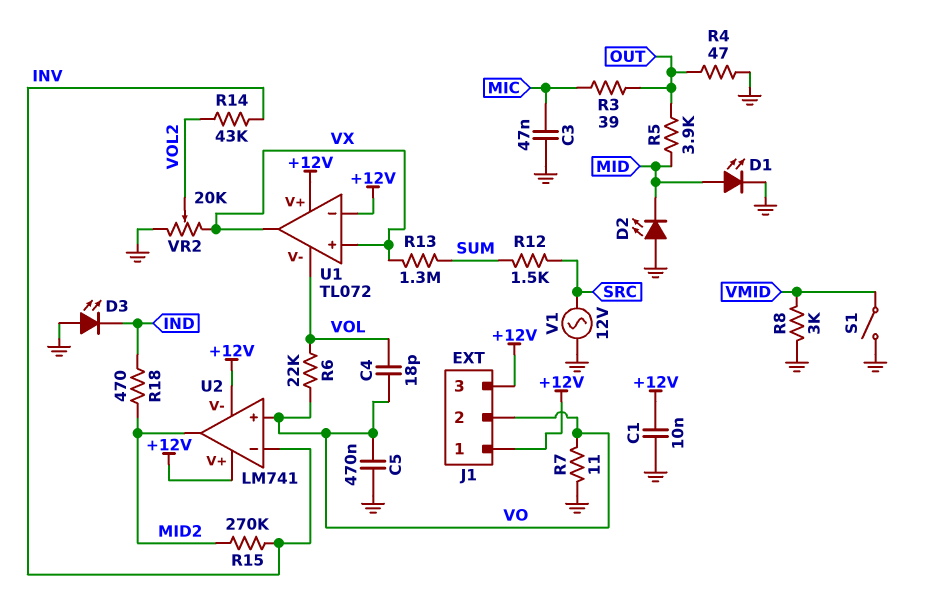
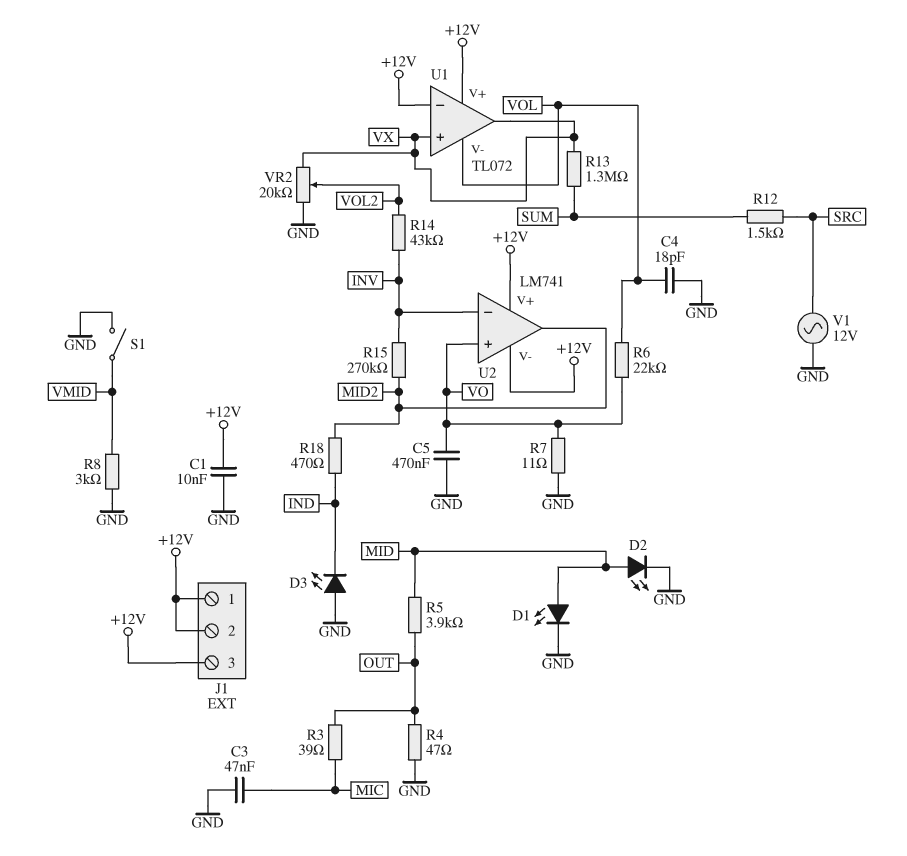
C4: 18pF (VO, VOL) -> 18pF (GND, VOL)
D2: LED (A GND, K MID) -> LED (A MID, K GND)
J1 pin 2: VO -> +12V

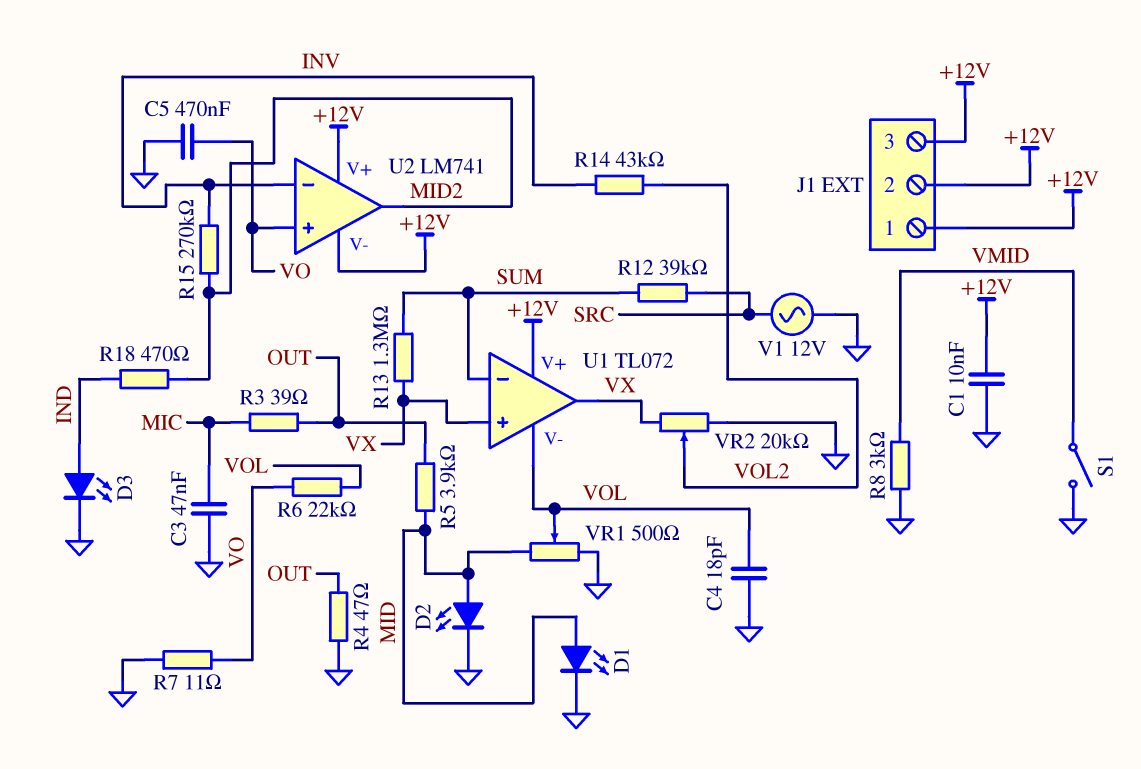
D3: LED (A GND, K IND) -> LED (A IND, K GND)
R12: 1.5k (SRC, SUM) -> 39k (SRC, SUM)
U1 pin in-: +12V -> SUM
VR1: none -> 500 (GND, MID, wiper VOL)

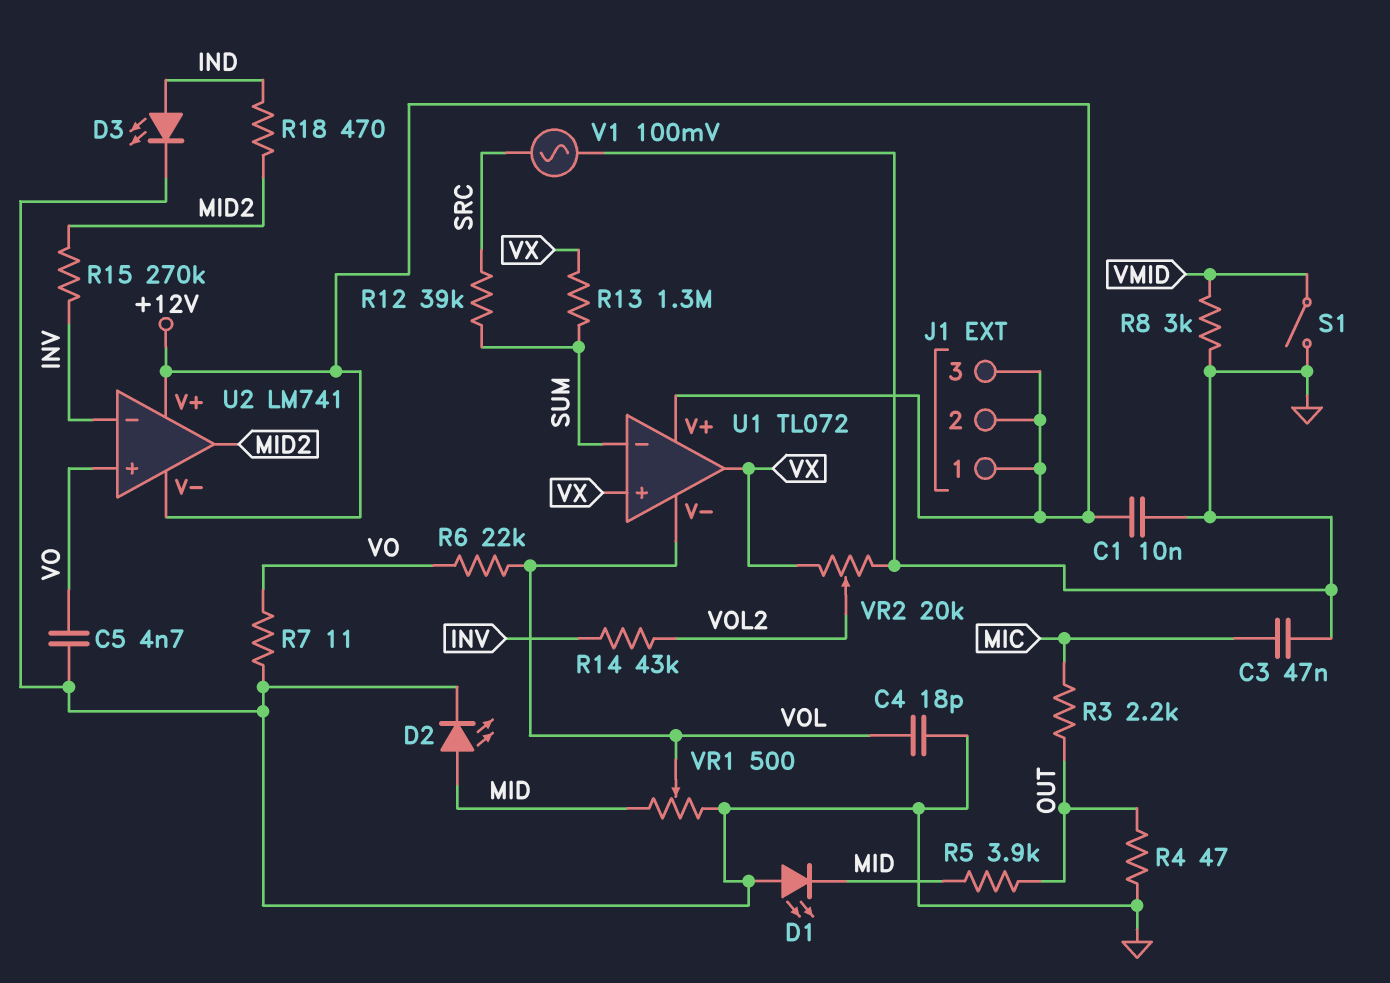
C5: 470nF (GND, VO) -> 4.7nF (GND, VO)
D1: LED (A MID, K GND) -> LED (A GND, K MID)
R3: 39 (MIC, OUT) -> 2.2k (MIC, OUT)
V1: AC 12V (GND, SRC) -> AC 100mV (GND, SRC)

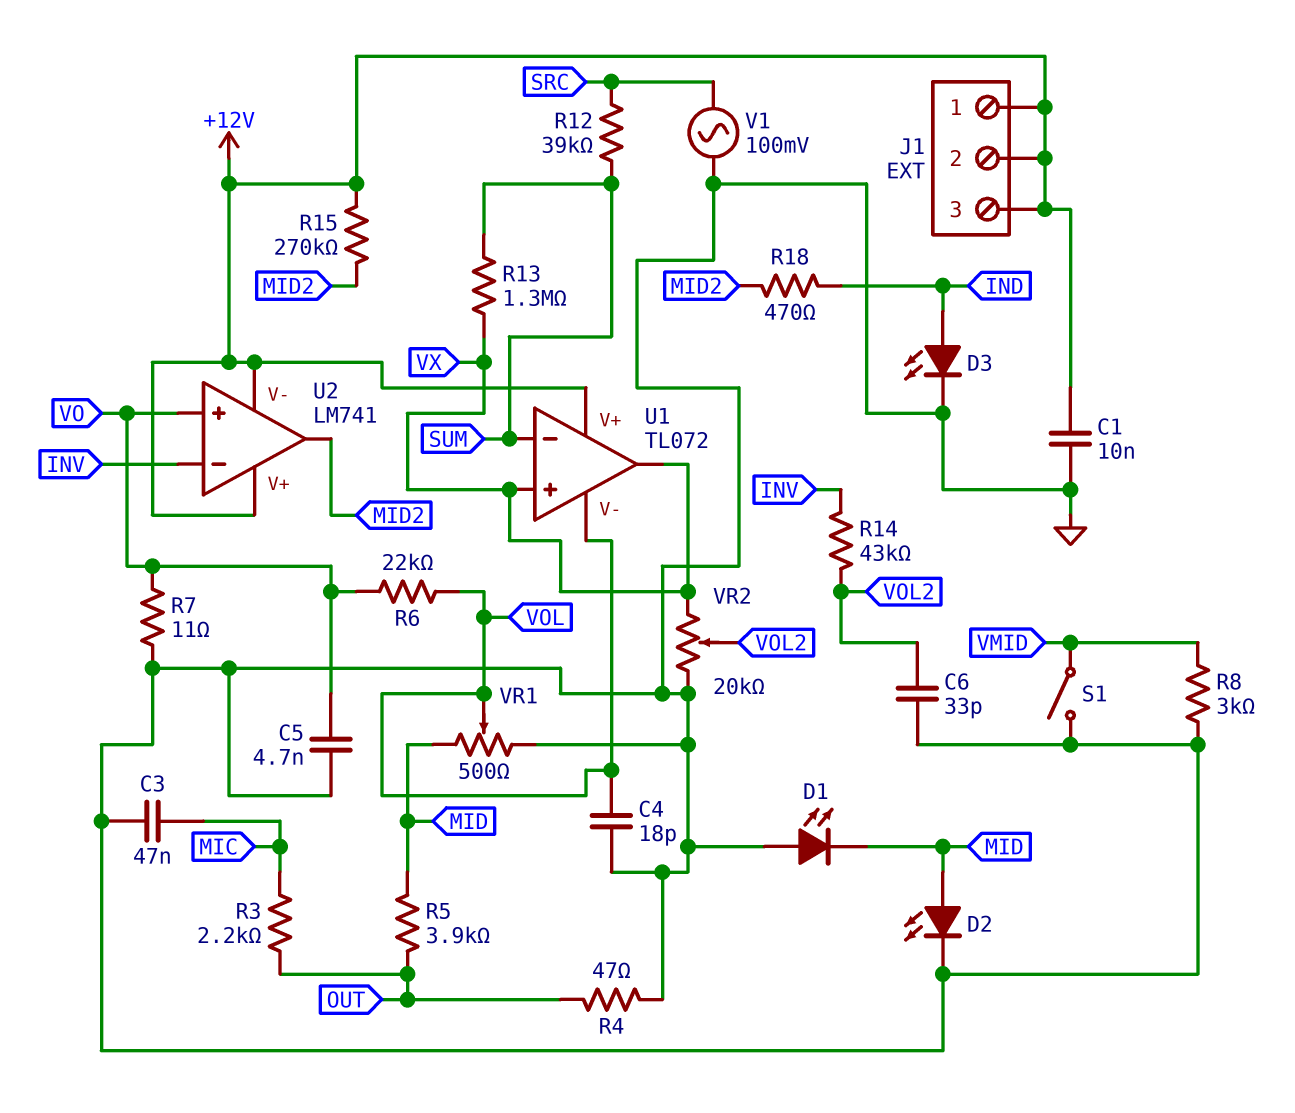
C6: none -> 33pF (GND, VOL2)
R15: 270k (INV, MID2) -> 270k (+12V, MID2)

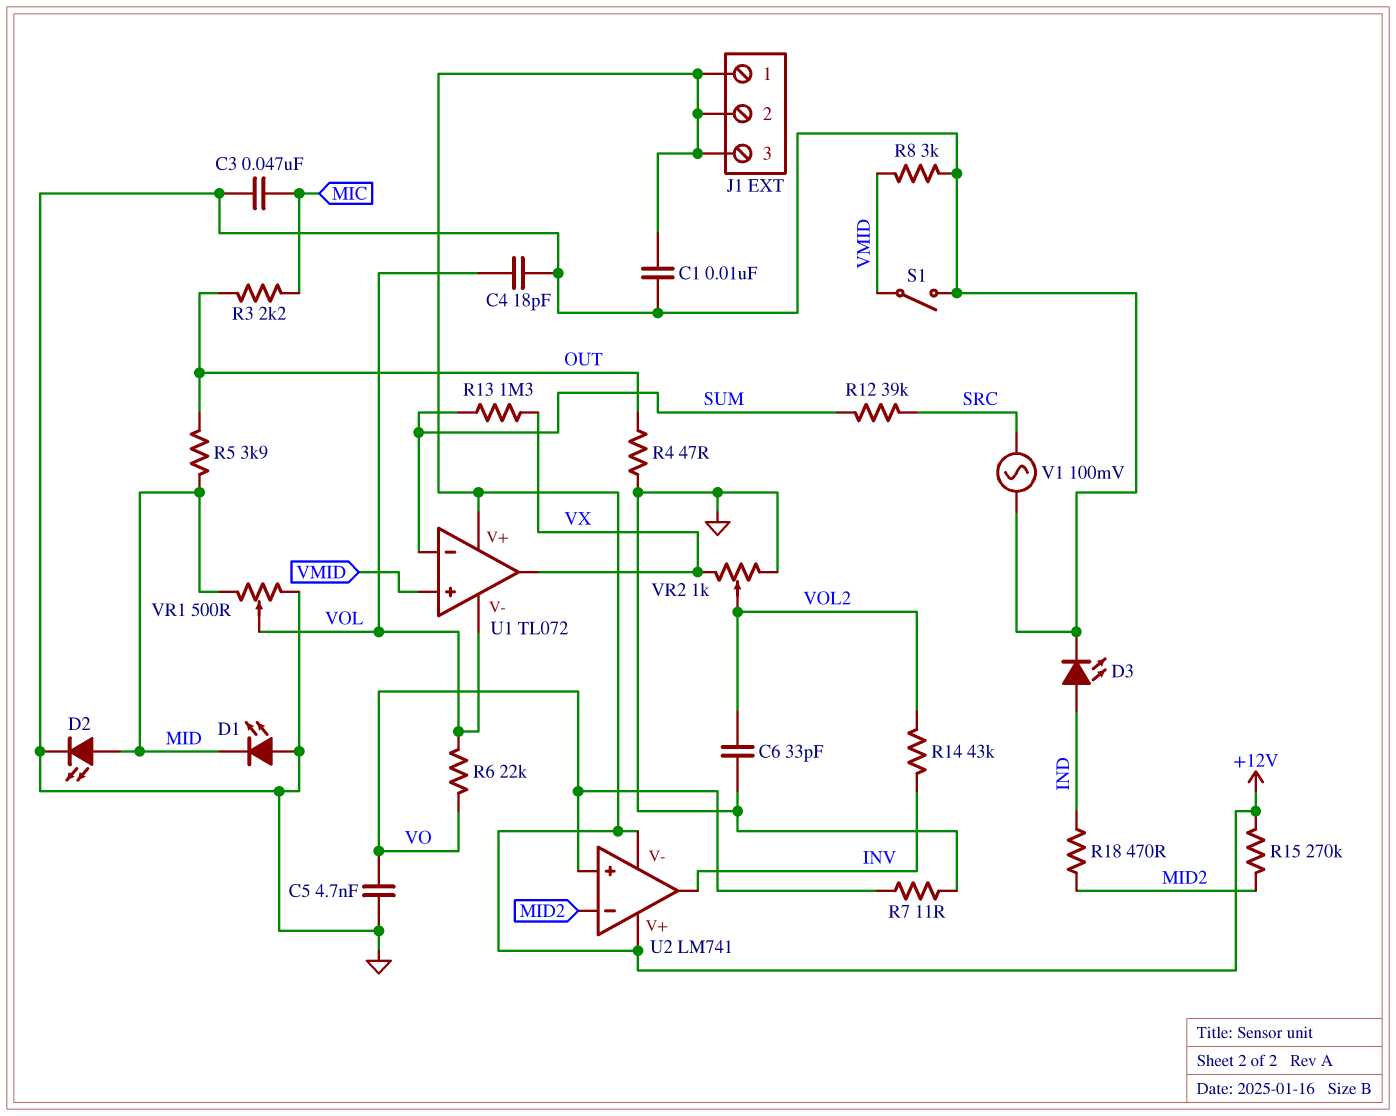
U1 pin in+: VX -> VMID
U2 pin in-: INV -> MID2
U2 pin out: MID2 -> INV
VR2: 20k (GND, VX, wiper VOL2) -> 1k (GND, VX, wiper VOL2)

